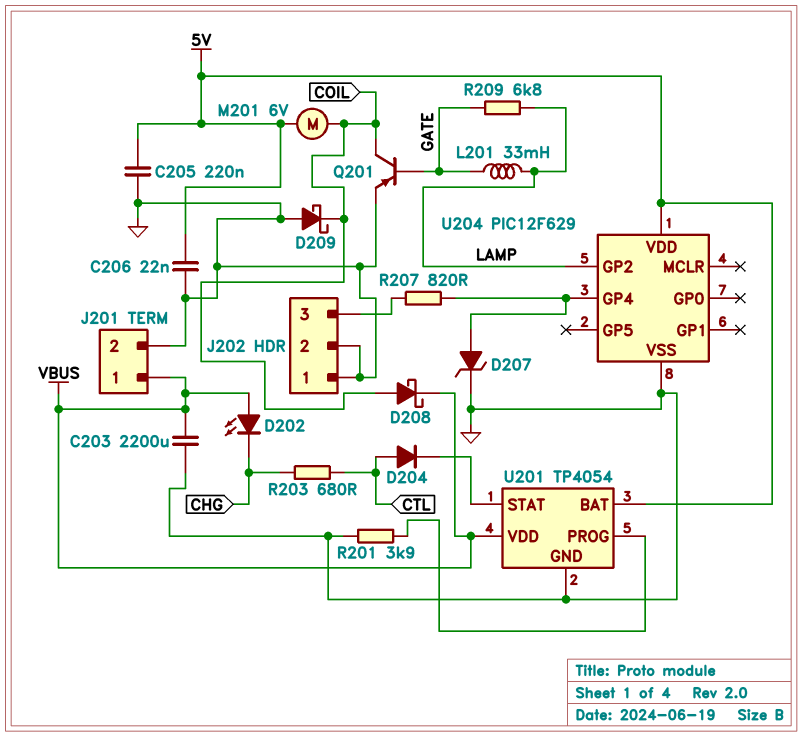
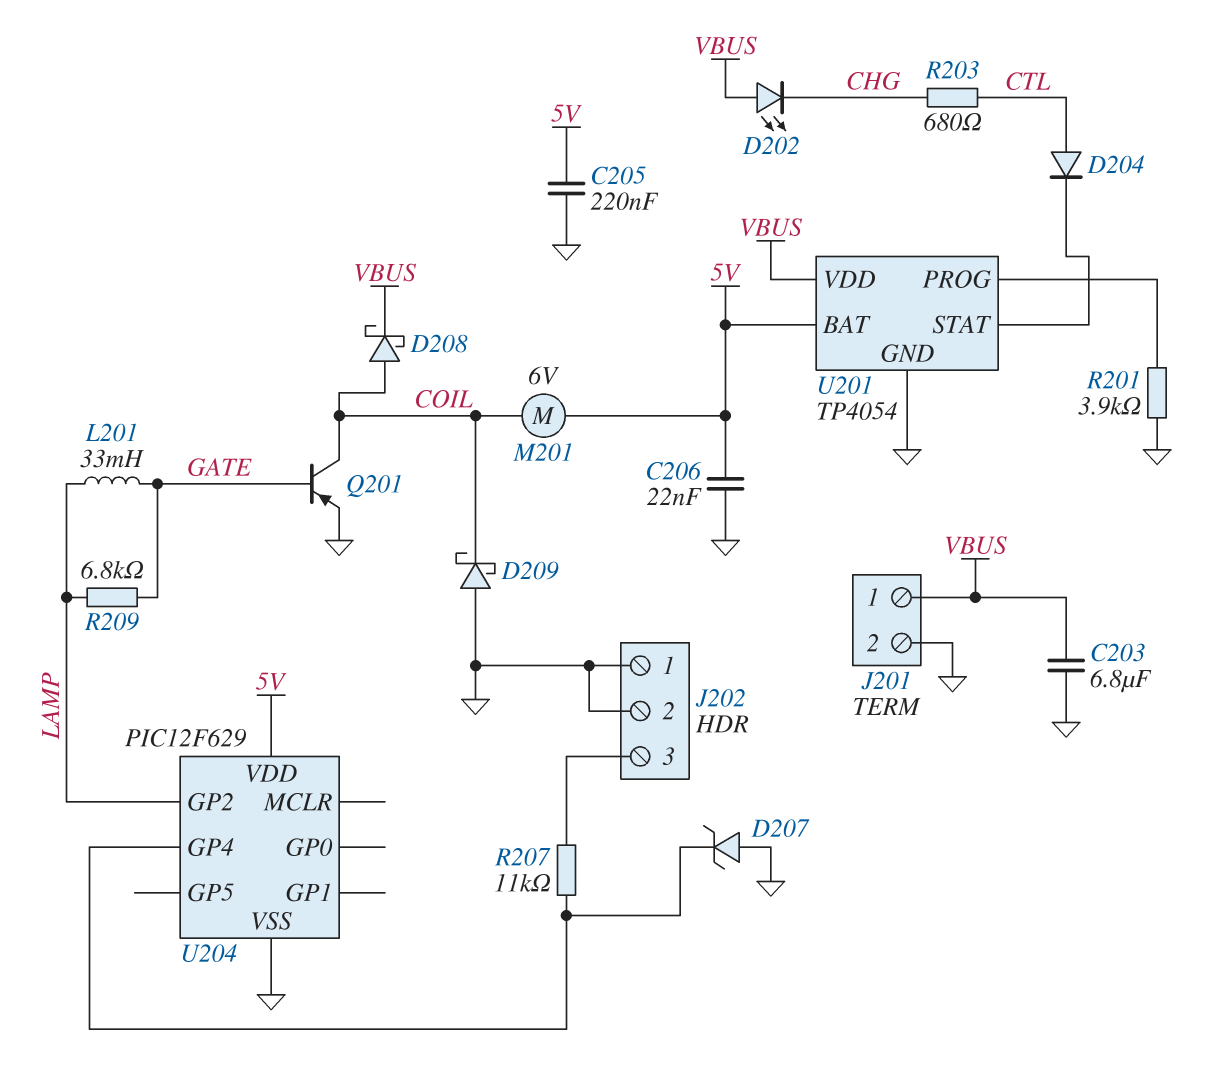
C203: 2200uF (GND, VBUS) -> 6.8uF (GND, VBUS)
D207: zener (A U204/GP4, K GND) -> zener (A GND, K U204/GP4)
R207: 820 (J202/3, U204/GP4) -> 11k (J202/3, U204/GP4)

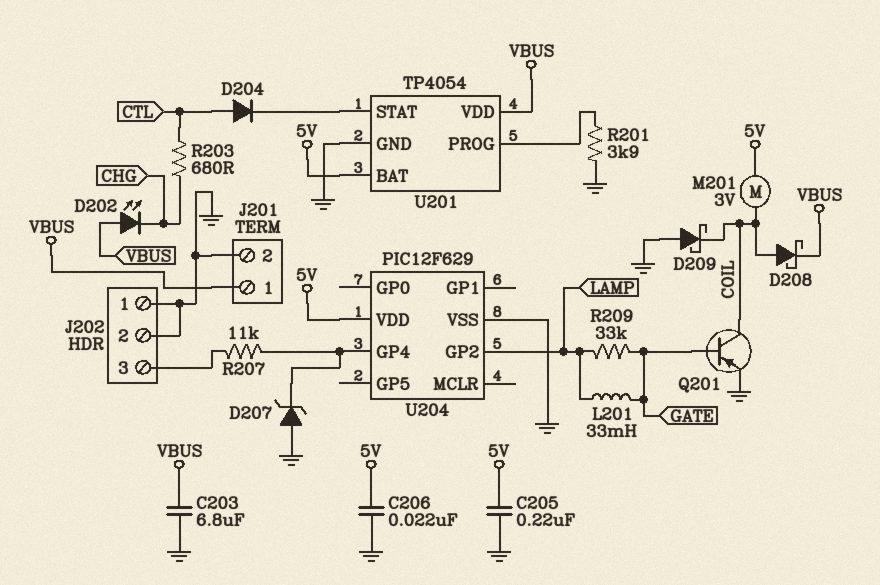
M201: motor 6V (5V, COIL) -> motor 3V (5V, COIL)
R209: 6.8k (GATE, LAMP) -> 33k (GATE, LAMP)

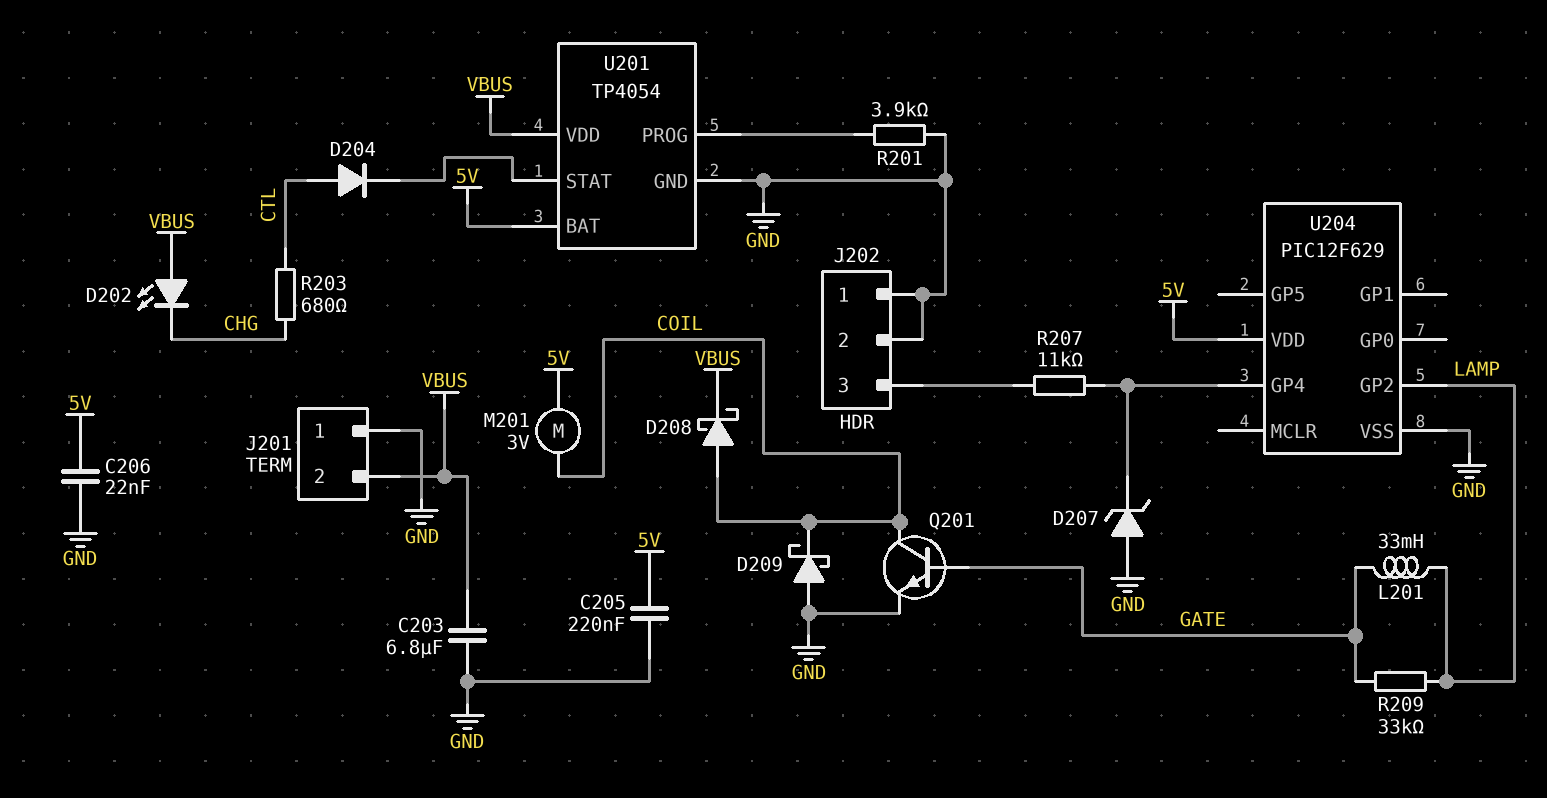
J201 pin 1: VBUS -> GND
J201 pin 2: GND -> VBUS
Q201: PNP (B GATE, C COIL, E GND) -> NPN (B GATE, C COIL, E GND)

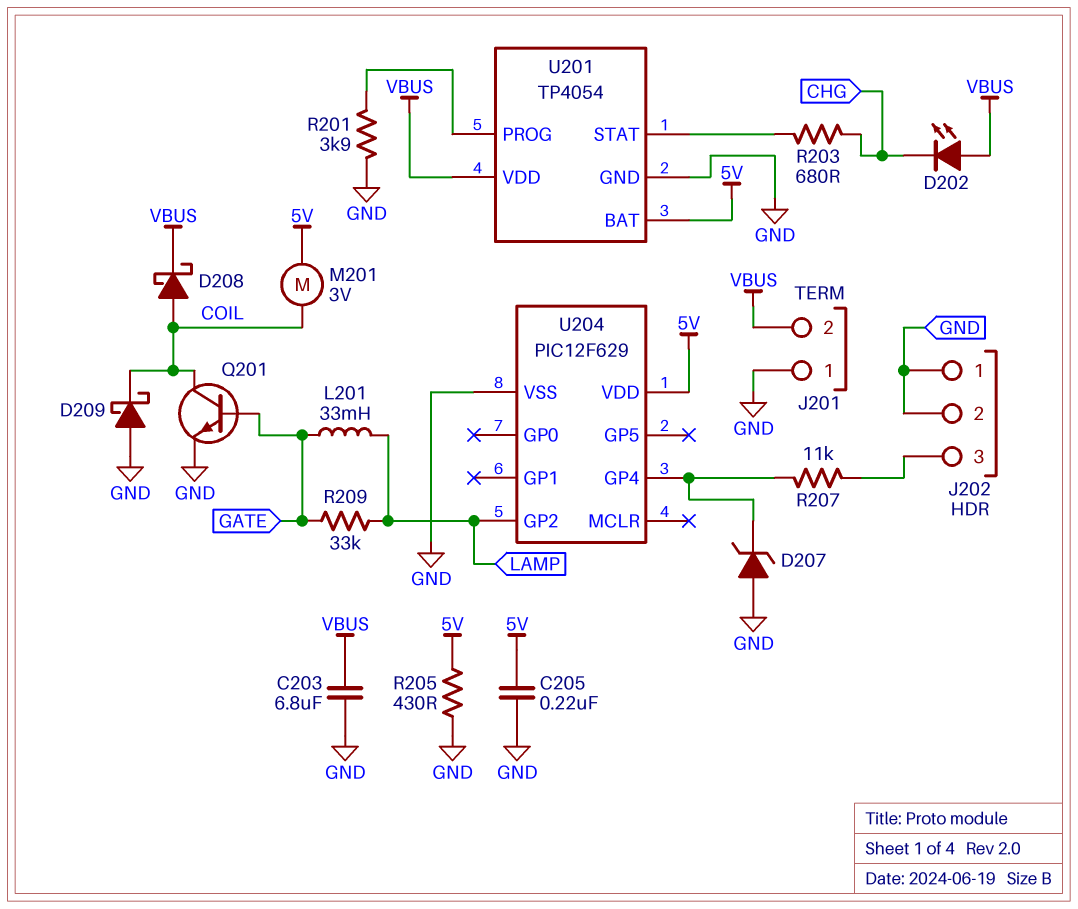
C206: 22nF (5V, GND) -> none
D204: diode (A CTL, K U201/STAT) -> none
R203: 680 (CHG, CTL) -> 680 (CHG, U201/STAT)
R205: none -> 430 (5V, GND)

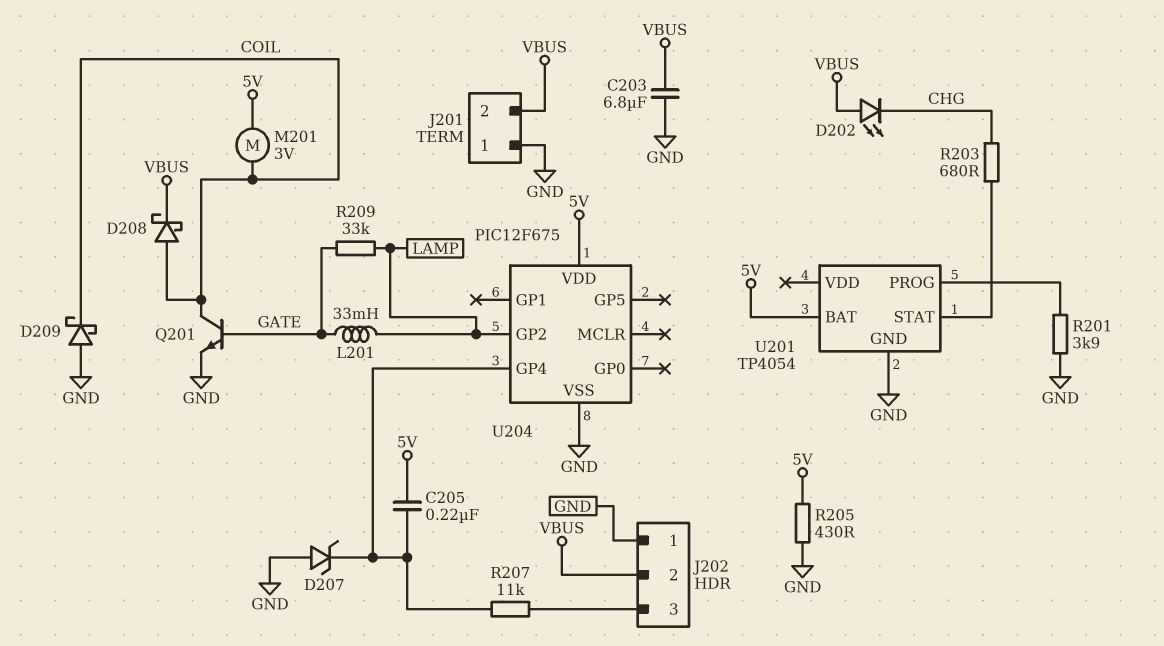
C205: 220nF (5V, GND) -> 220nF (5V, U204/GP4)
J202 pin 2: GND -> VBUS
U201 pin VDD: VBUS -> none
U204: PIC12F629 -> PIC12F675

